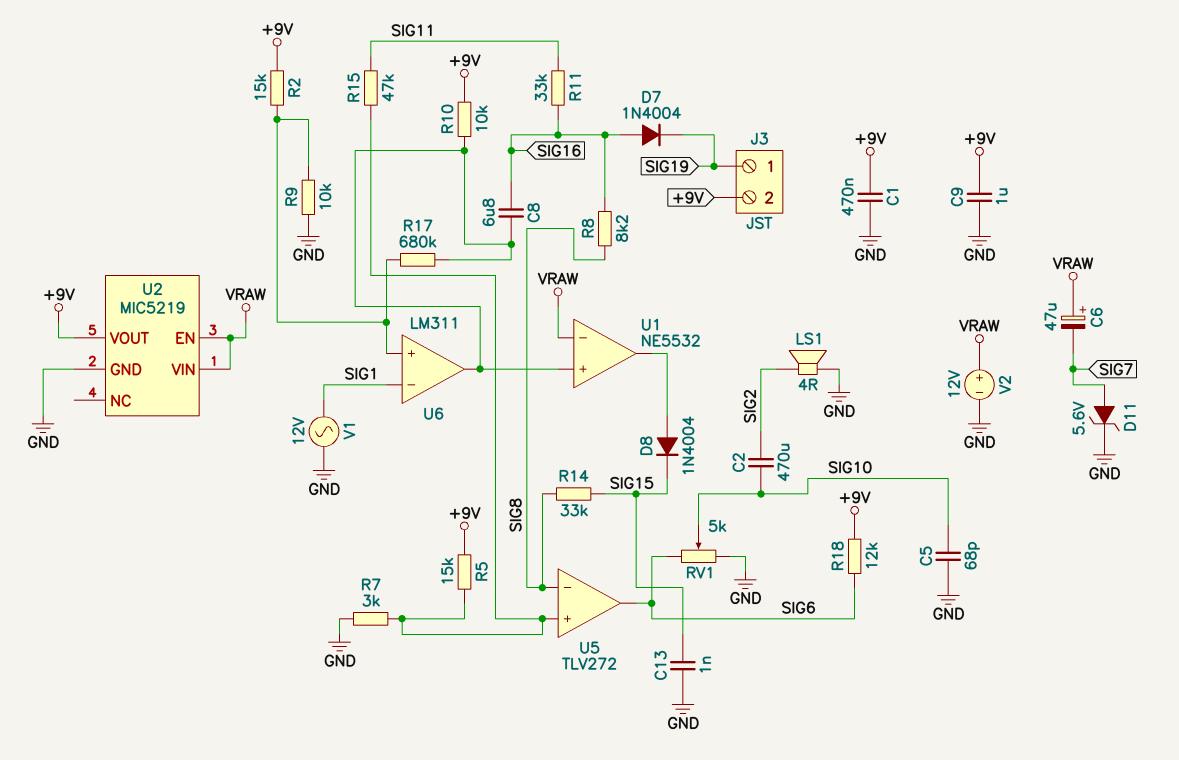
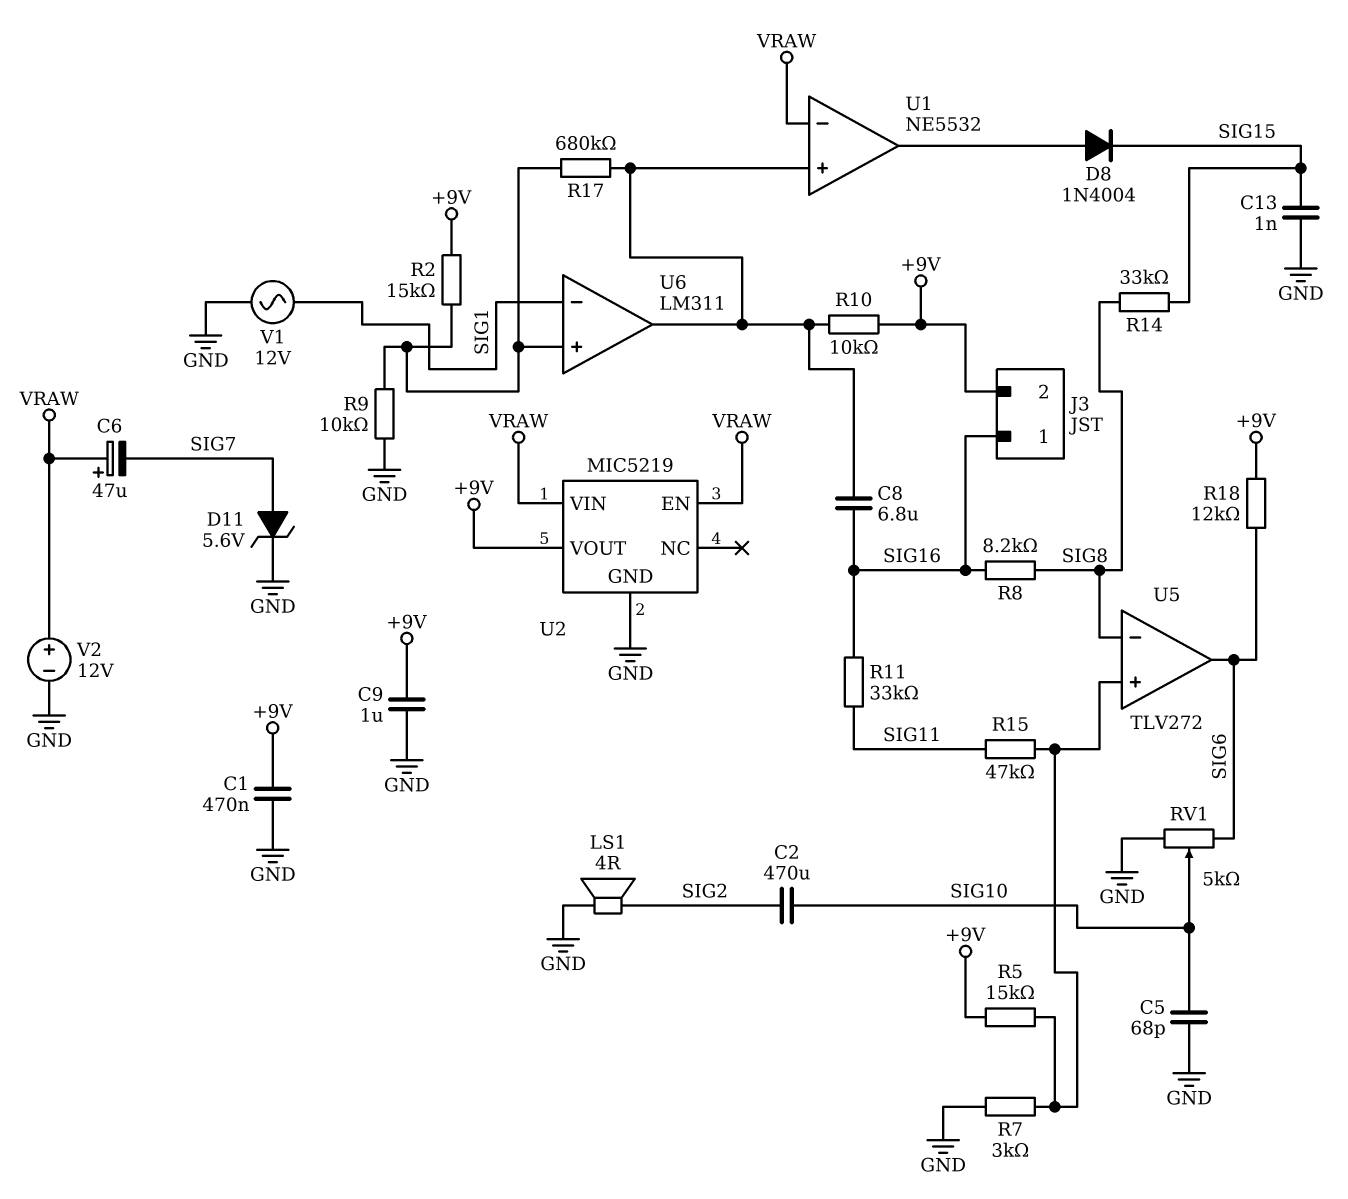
D7: diode 1N4004 (A SIG16, K SIG19) -> none
J3 pin 1: SIG19 -> SIG16

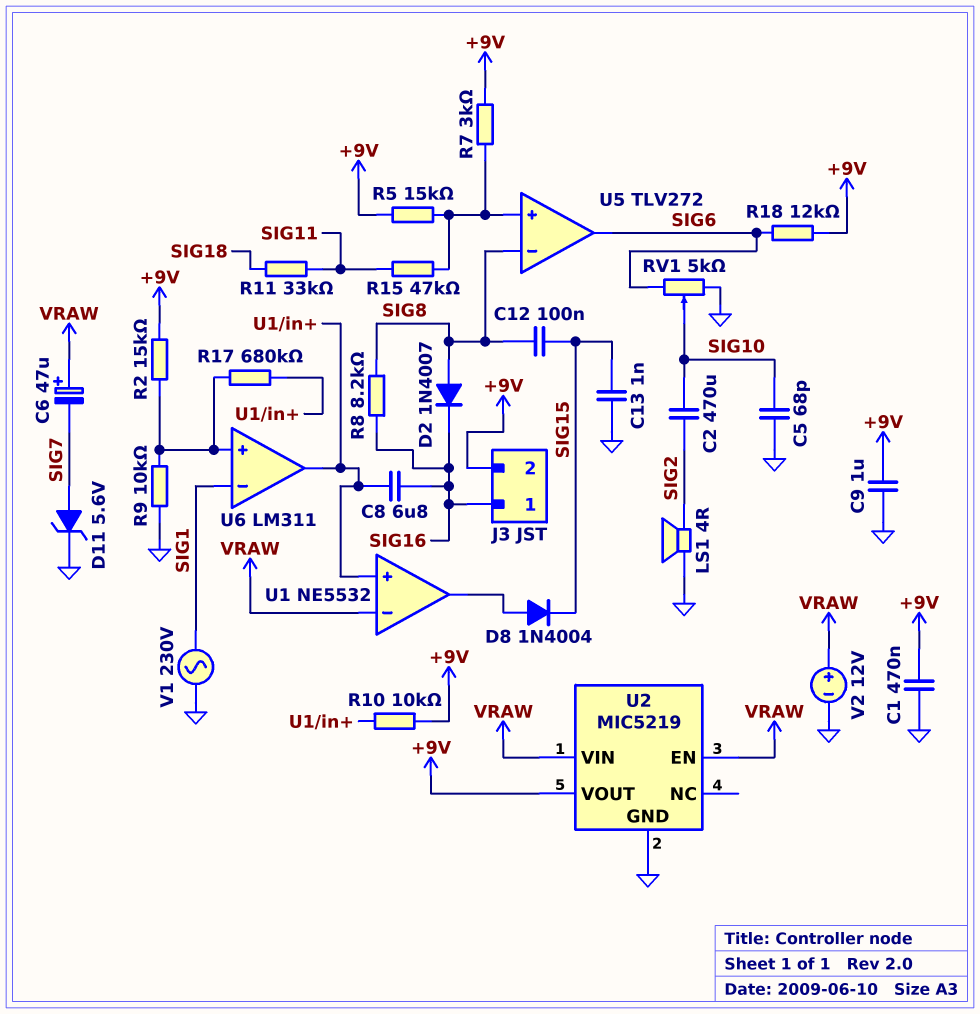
C12: none -> 100nF (SIG8, SIG15)
D2: none -> diode 1N4007 (A SIG8, K SIG16)
R7: 3k (GND, U5/in+) -> 3k (+9V, U5/in+)
R11: 33k (SIG11, SIG16) -> 33k (SIG11, SIG18)
R14: 33k (SIG8, SIG15) -> none
V1: AC 12V (GND, SIG1) -> AC 230V (GND, SIG1)

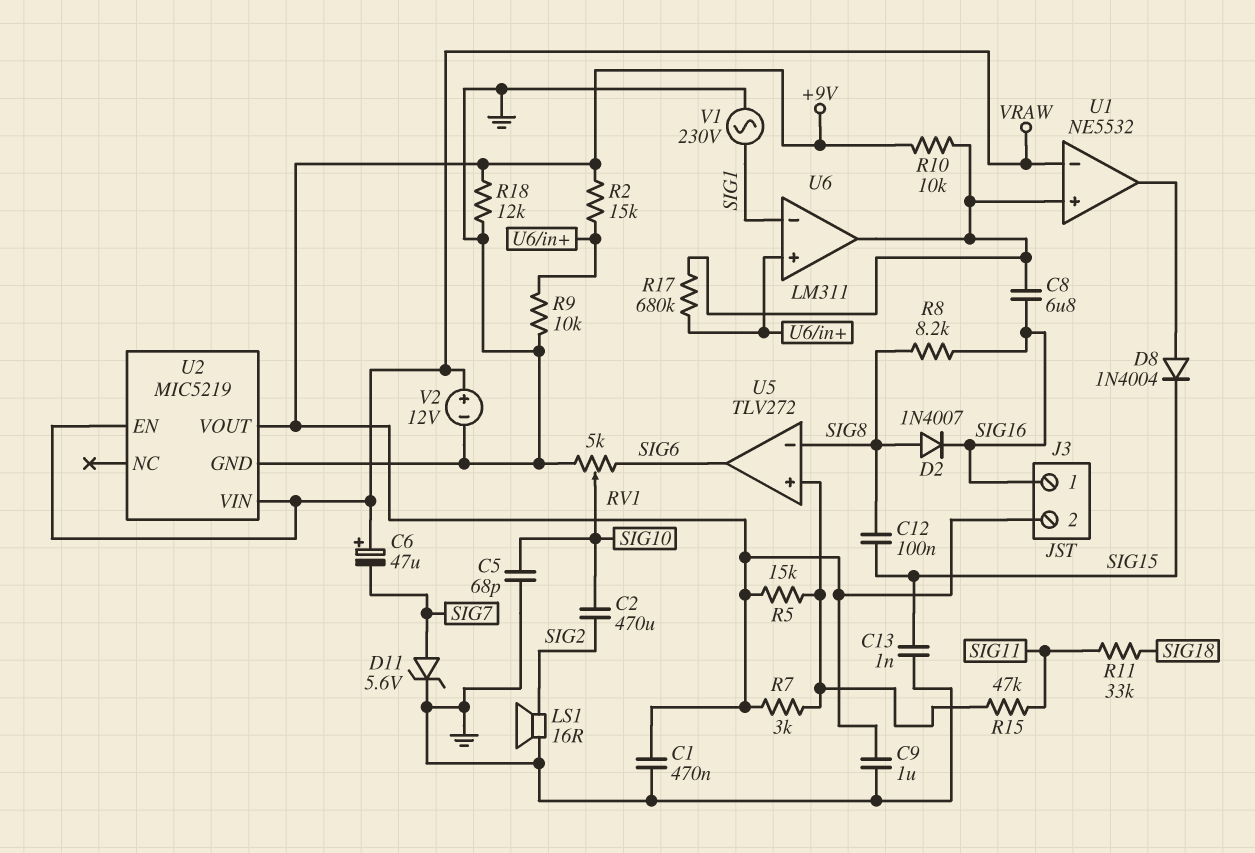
LS1: speaker 4R (GND, SIG2) -> speaker 16R (GND, SIG2)
R18: 12k (+9V, SIG6) -> 12k (+9V, GND)

